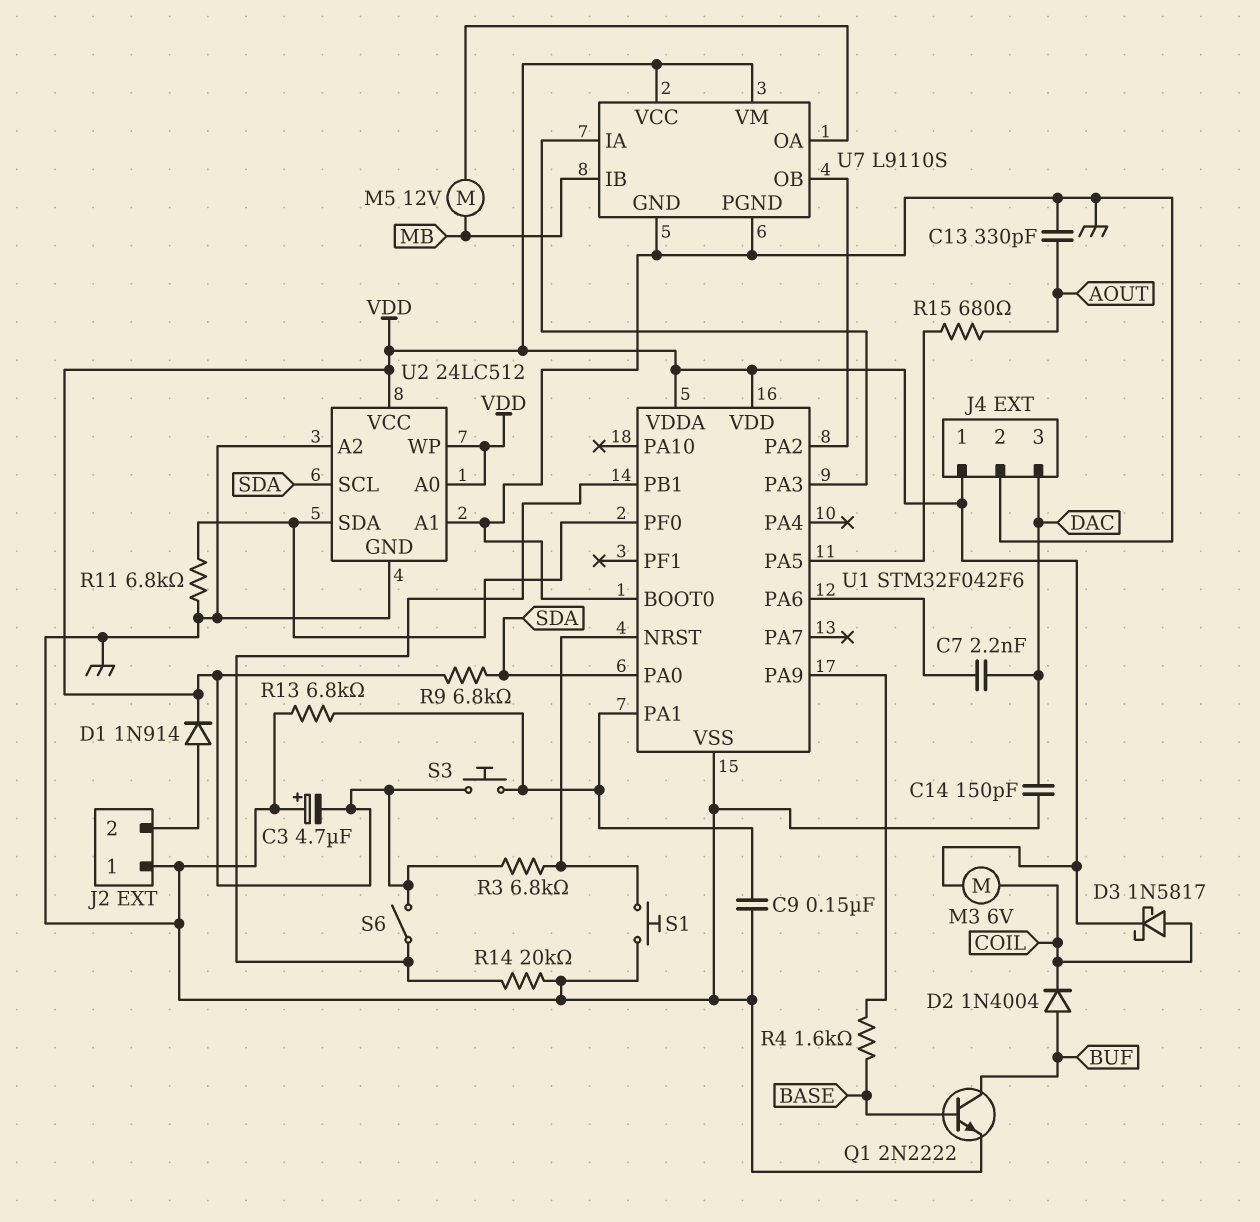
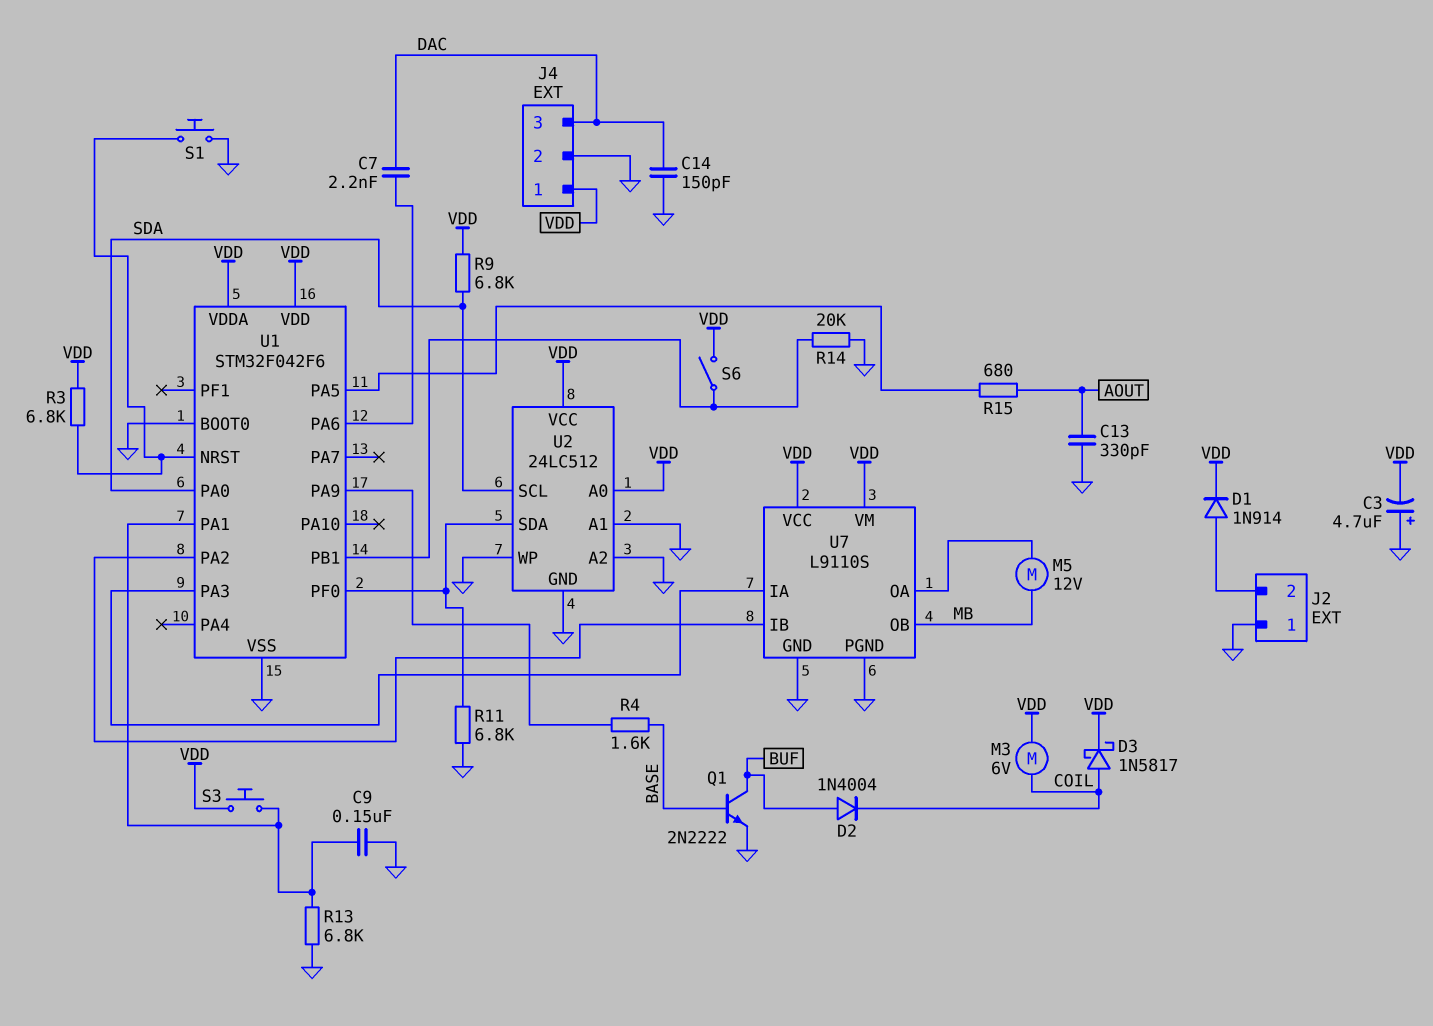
U2 pin WP: VDD -> GND
U7 pin IB: MB -> U1/PA2
U7 pin OB: U1/PA2 -> MB

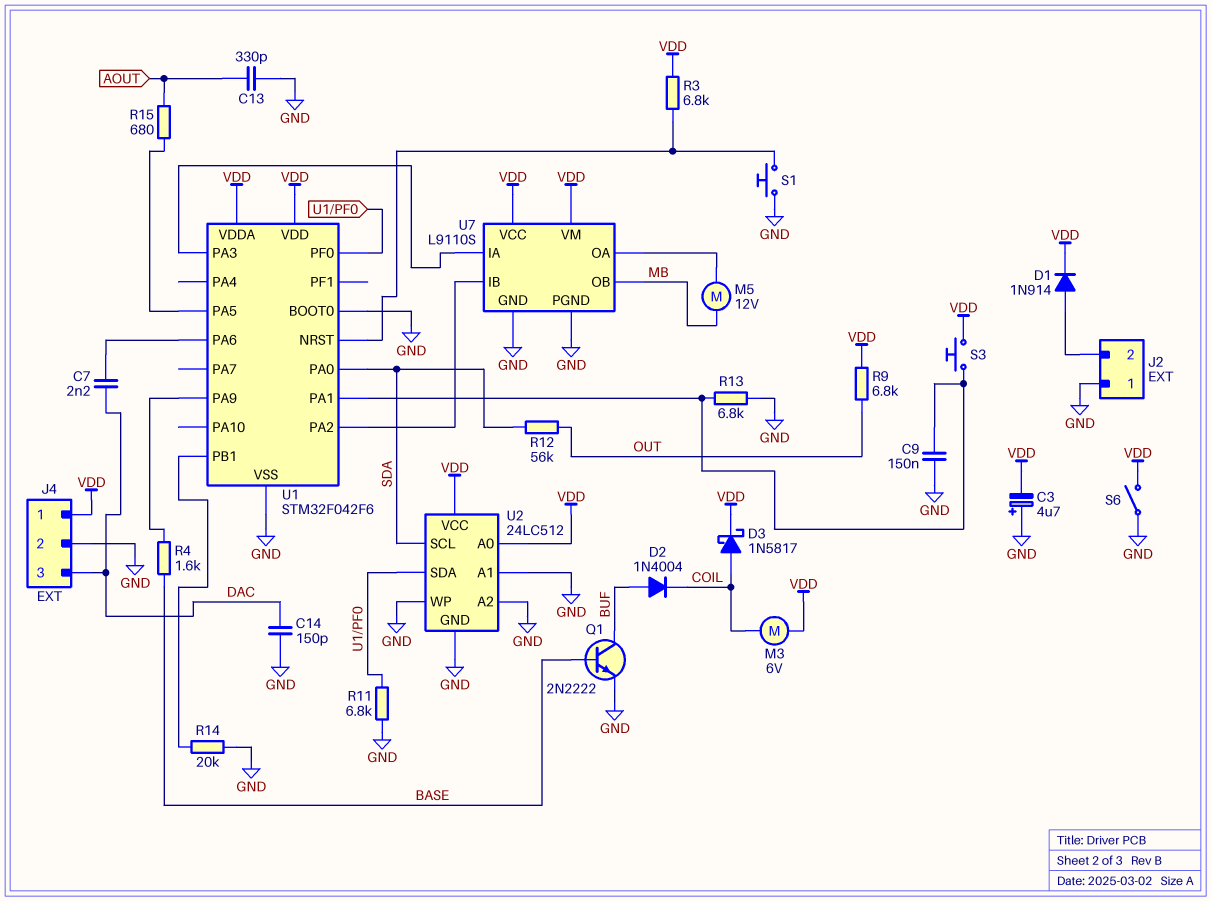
R9: 6.8k (SDA, VDD) -> 6.8k (OUT, VDD)
R12: none -> 56k (OUT, SDA)
S6: switch (U1/PB1, VDD) -> switch (GND, VDD)

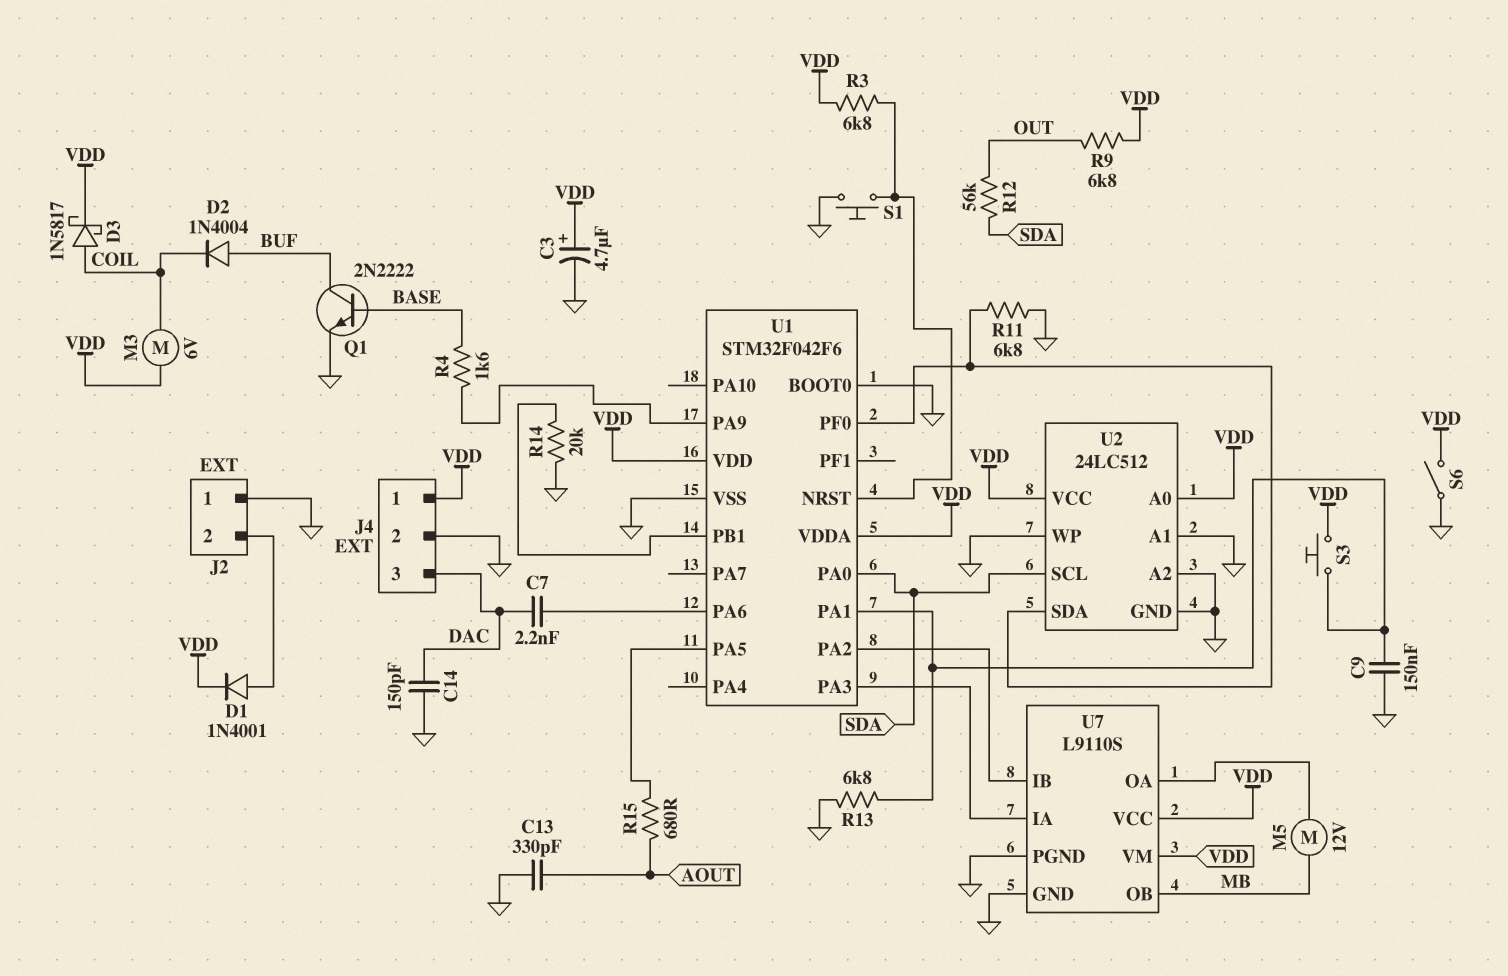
C3: 4.7uF (plus GND, minus VDD) -> 4.7uF (plus VDD, minus GND)
D1: diode 1N914 (A J2/2, K VDD) -> diode 1N4001 (A J2/2, K VDD)

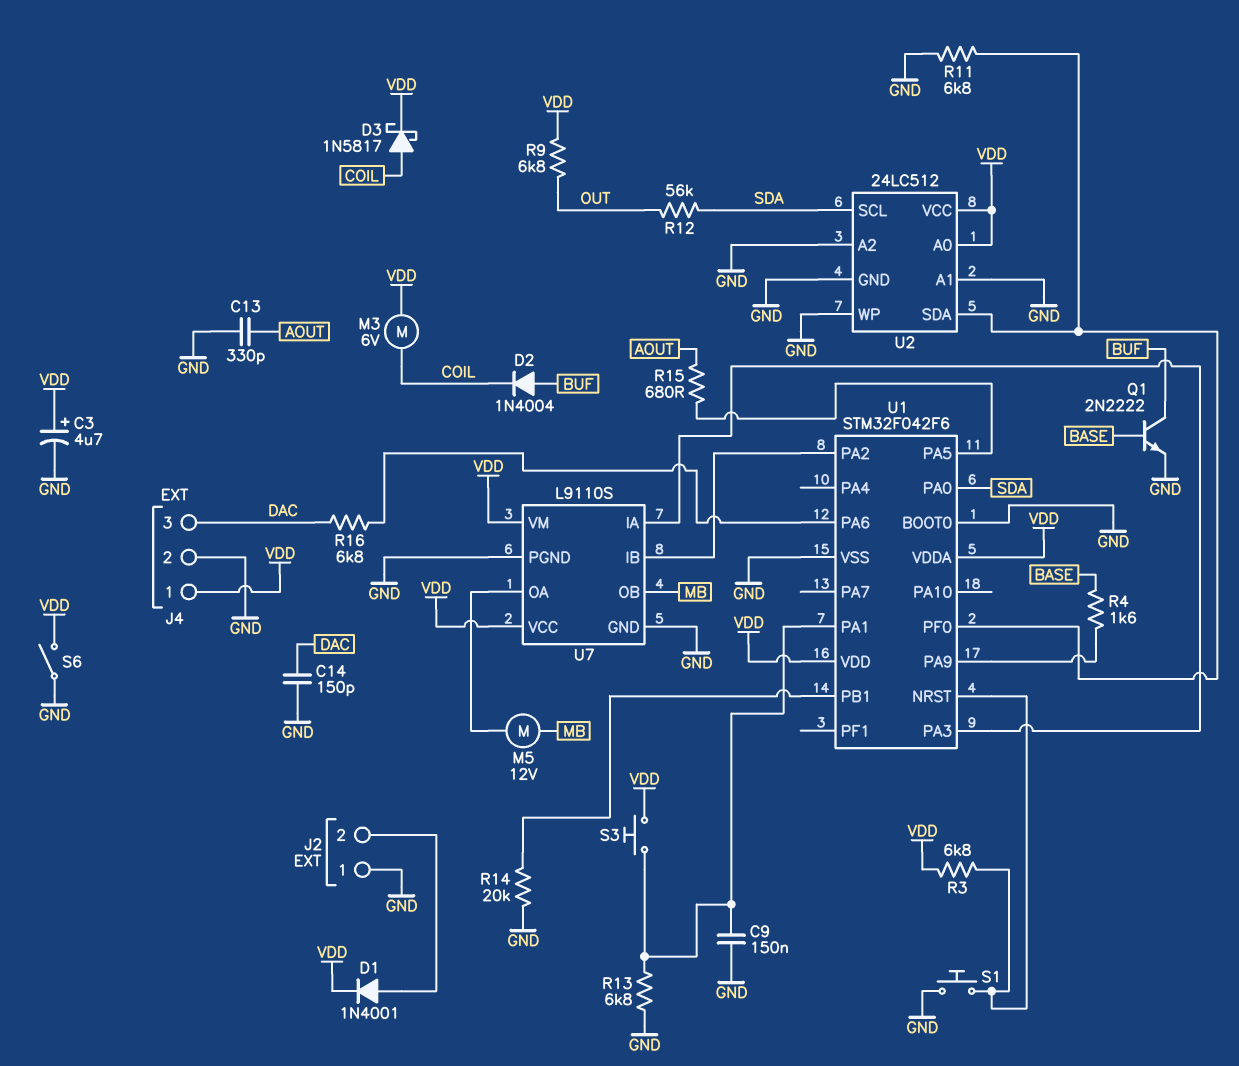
C7: 2.2nF (DAC, U1/PA6) -> none
R16: none -> 6.8k (DAC, U1/PA6)

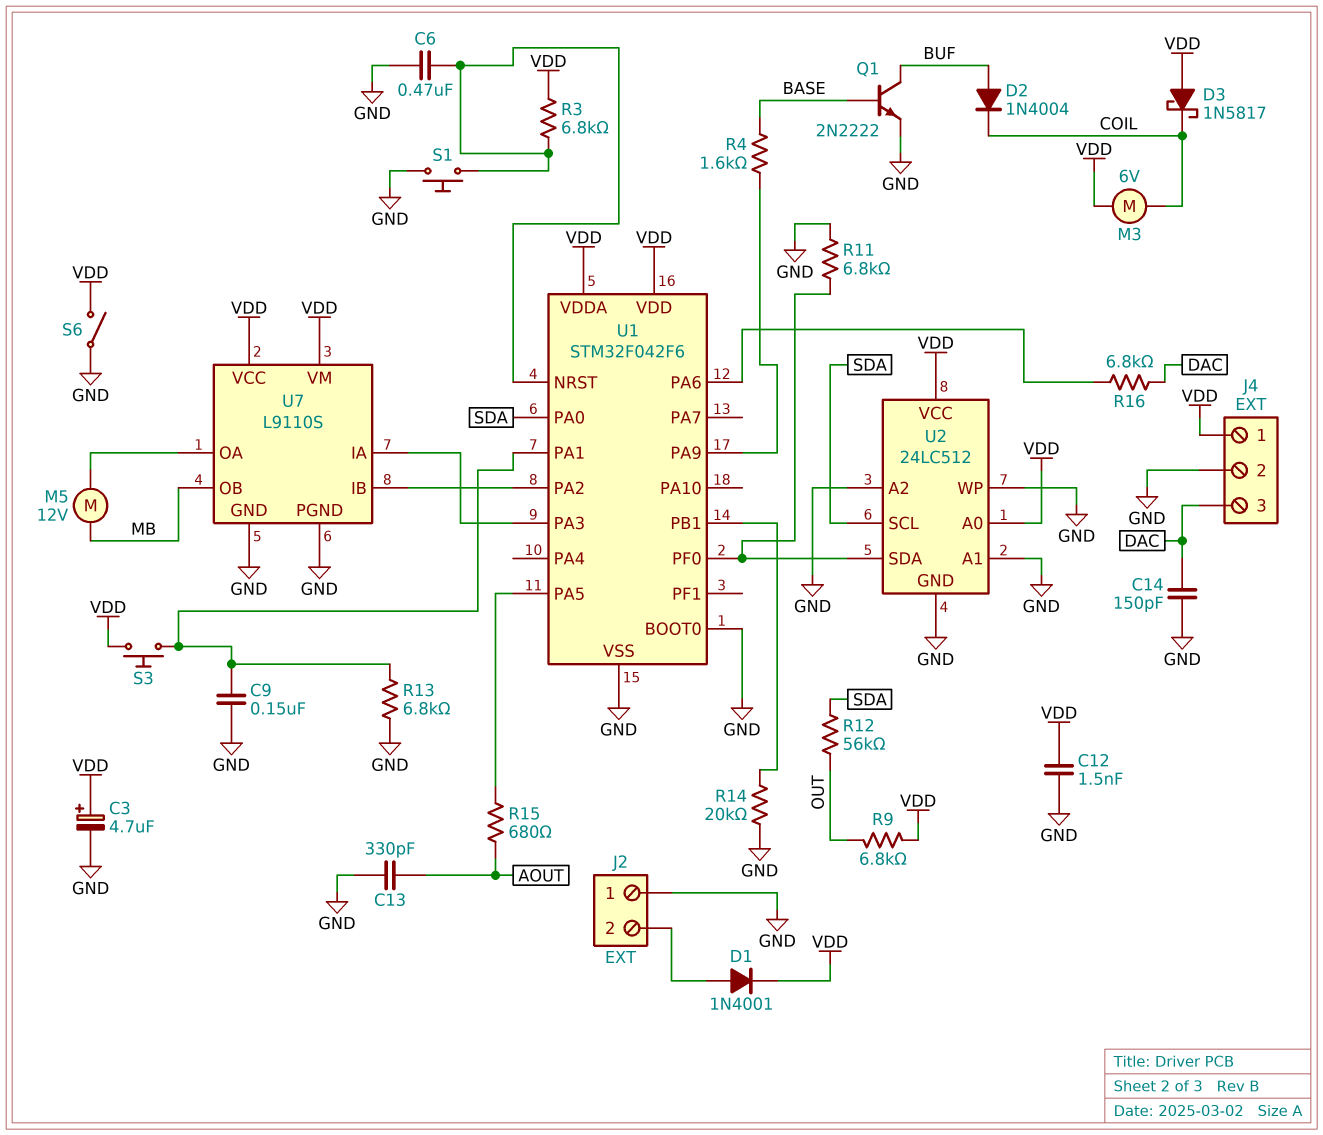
C6: none -> 470nF (GND, U1/NRST)
C12: none -> 1.5nF (GND, VDD)
D3: schottky 1N5817 (A COIL, K VDD) -> schottky 1N5817 (A VDD, K COIL)

